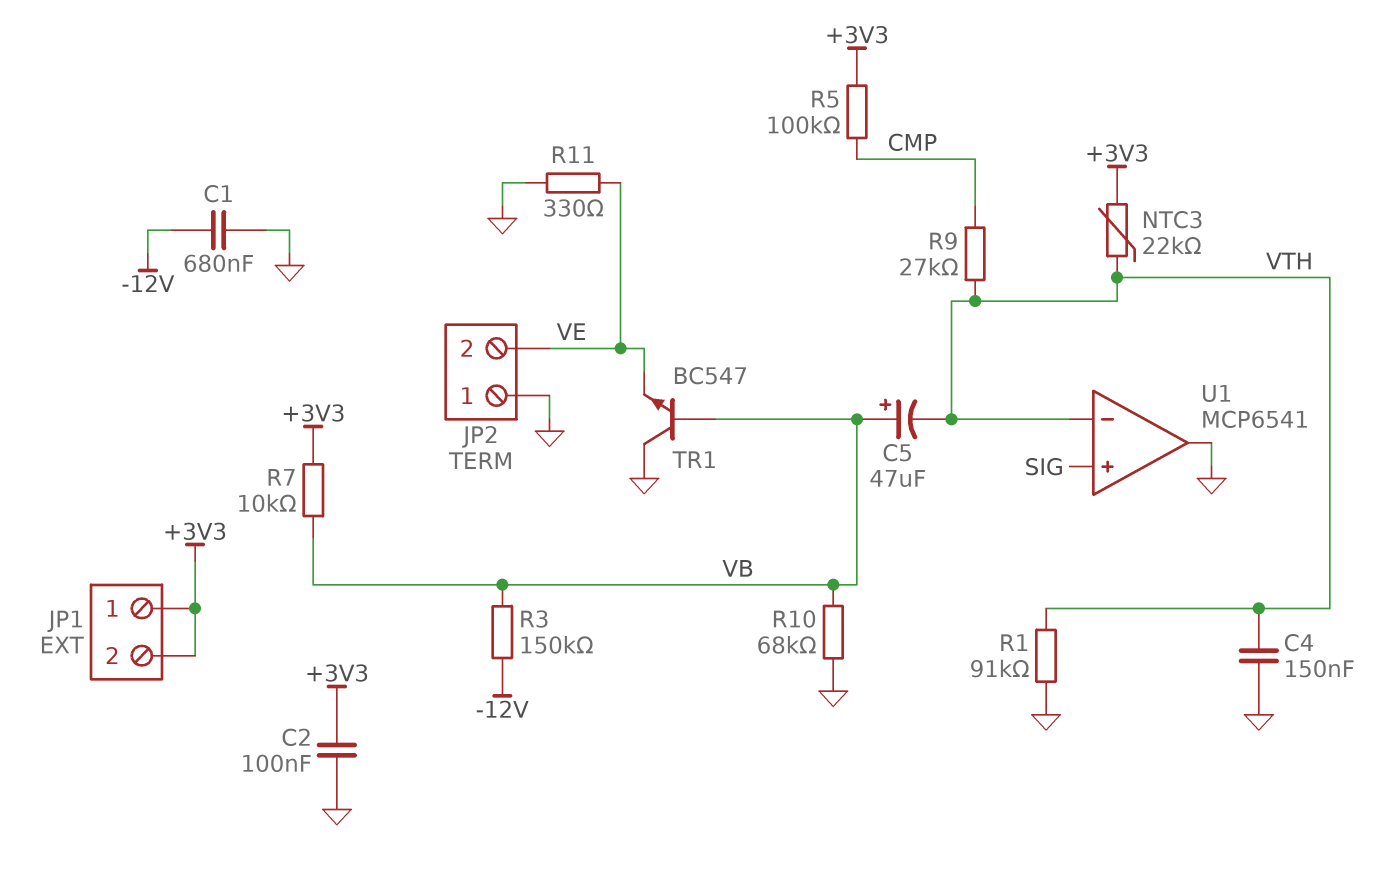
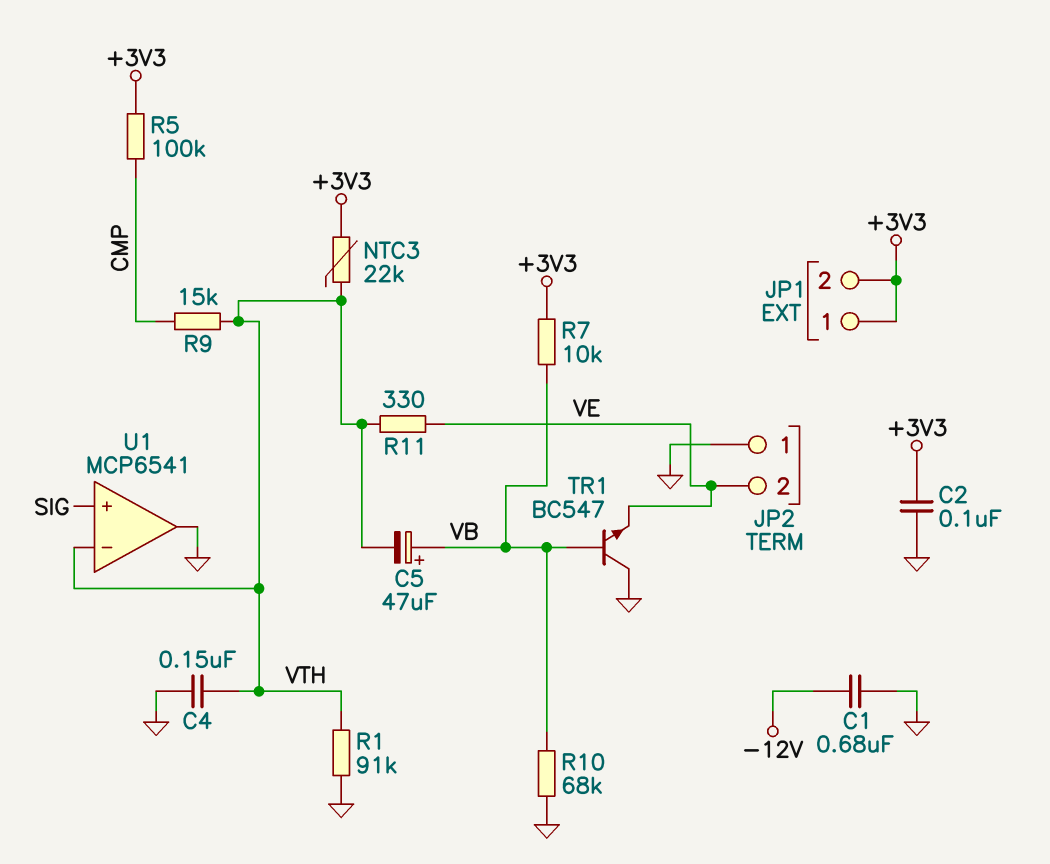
R3: 150k (-12V, VB) -> none
R9: 27k (CMP, VTH) -> 15k (CMP, VTH)
R11: 330 (GND, VE) -> 330 (VE, VTH)

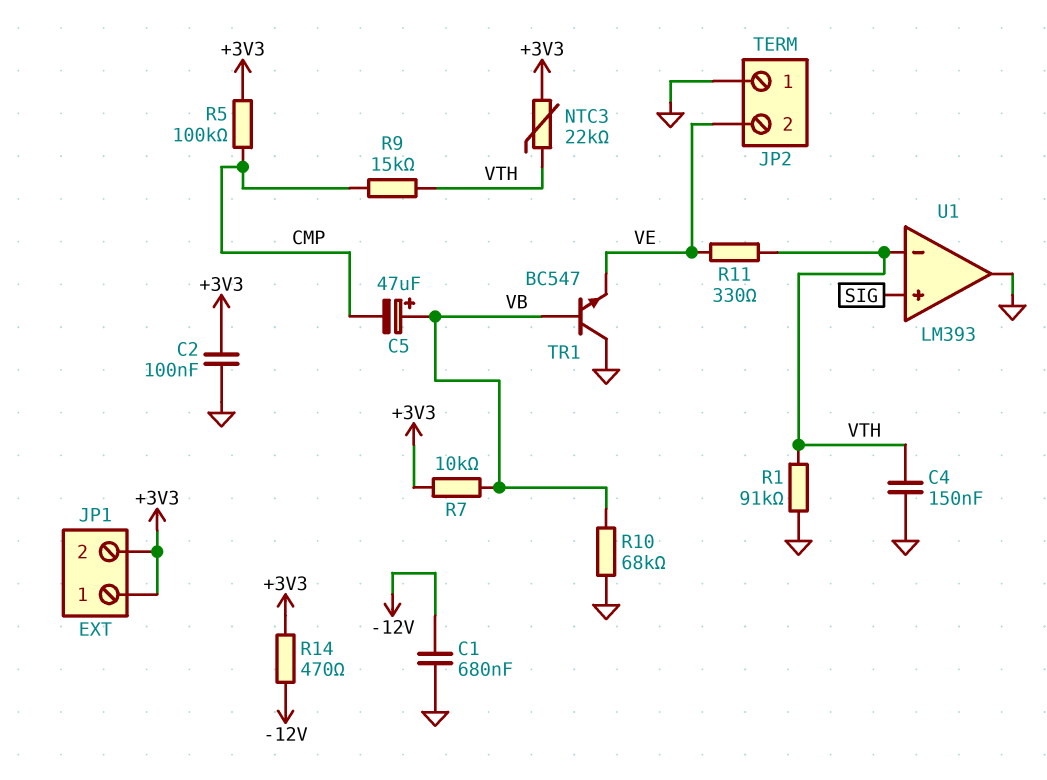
C5: 47uF (plus VB, minus VTH) -> 47uF (plus VB, minus CMP)
R14: none -> 470 (+3V3, -12V)
U1: MCP6541 -> LM393

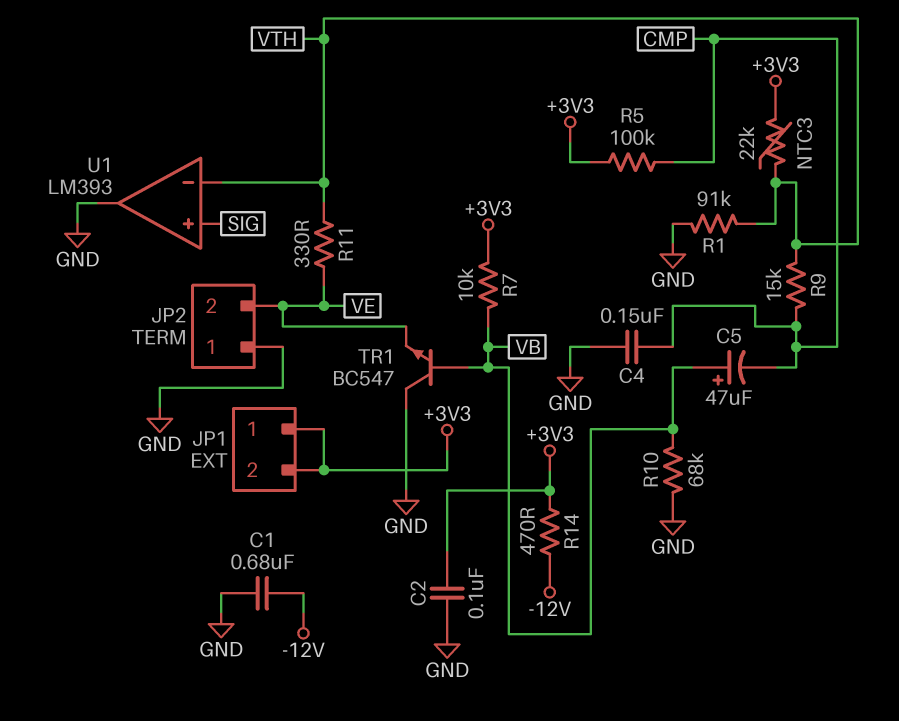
C4: 150nF (GND, VTH) -> 150nF (CMP, GND)

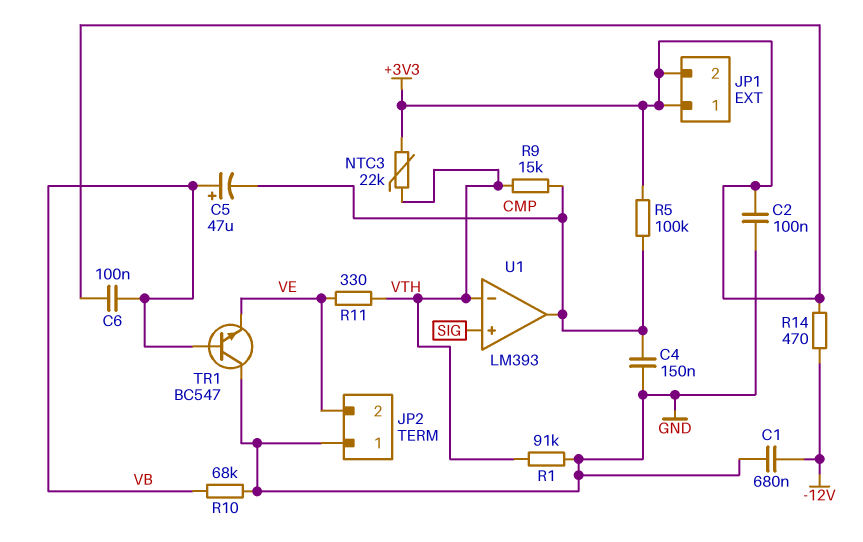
C6: none -> 100nF (+3V3, VB)
R7: 10k (+3V3, VB) -> none
U1 pin out: GND -> CMP

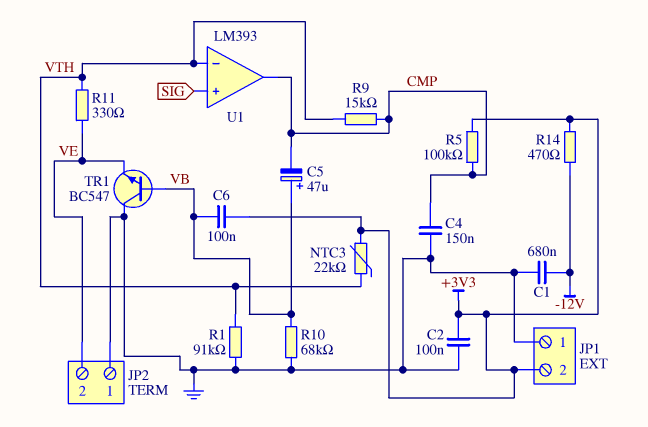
JP1 pin 1: +3V3 -> GND

